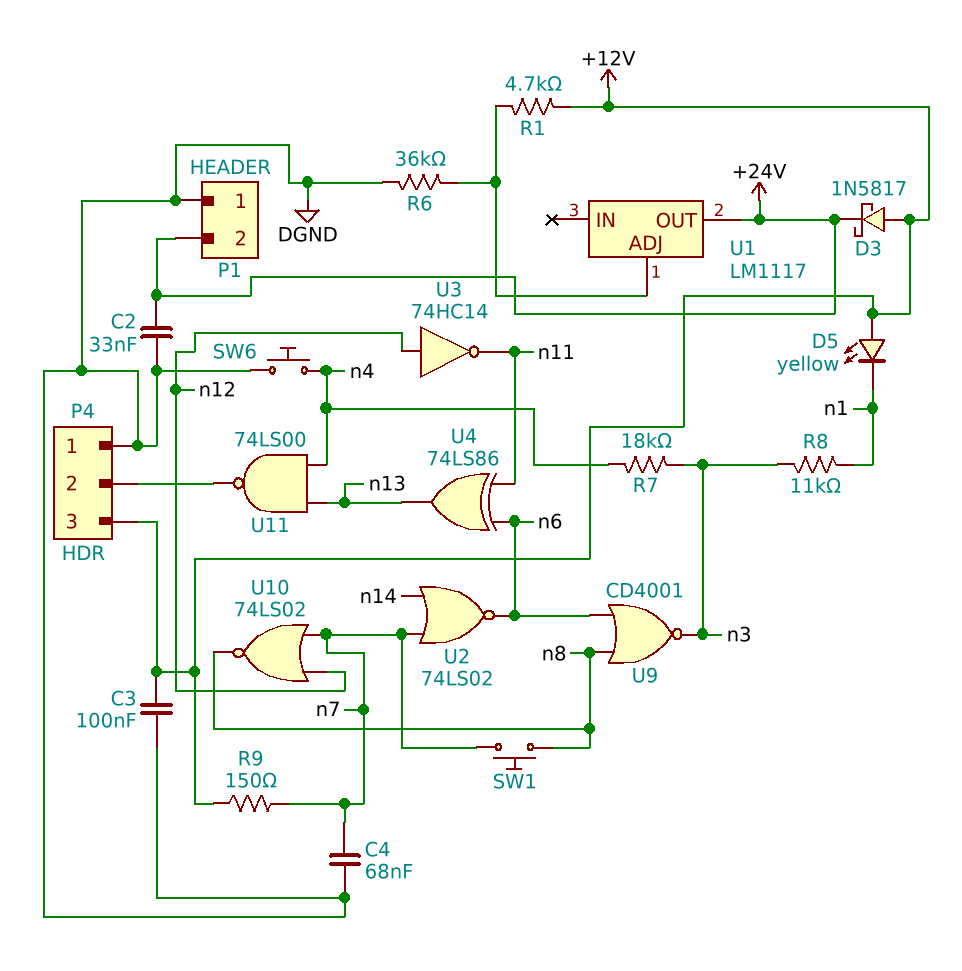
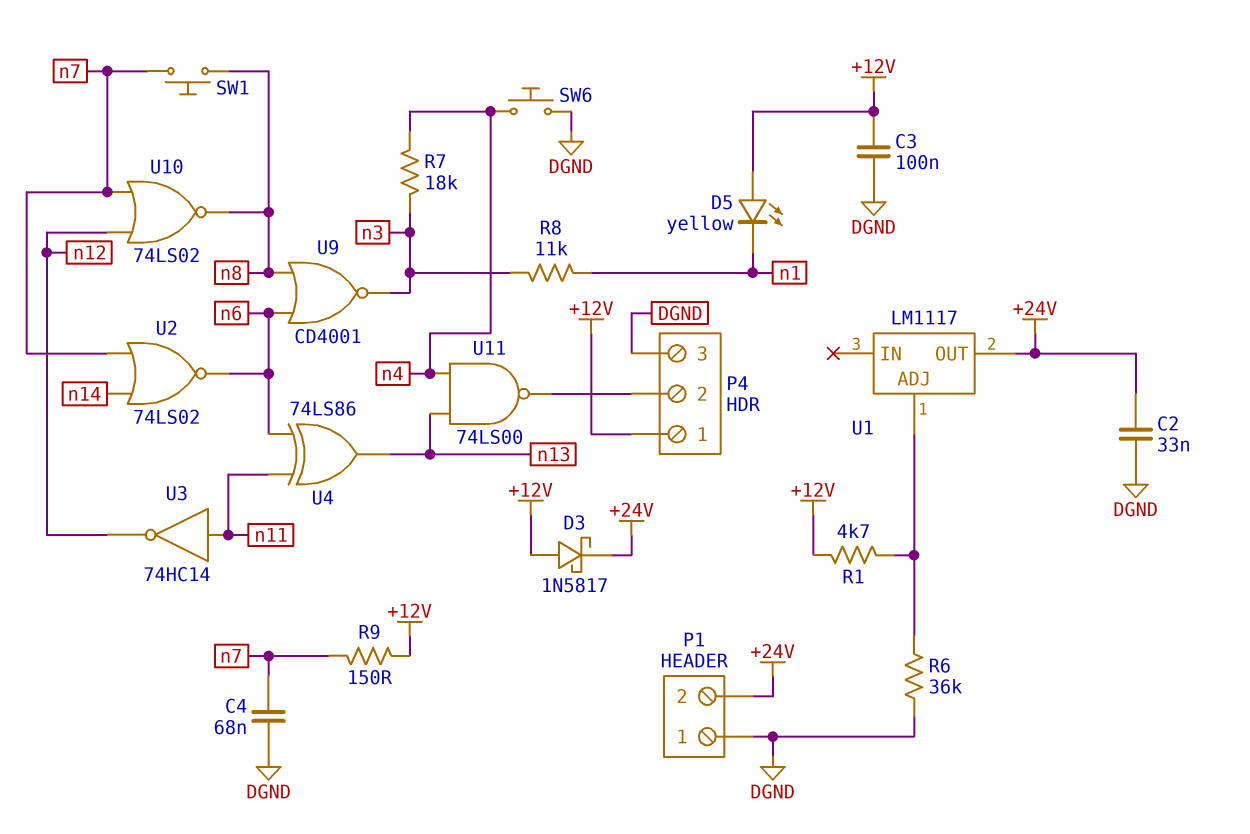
P4 pin 1: DGND -> +12V
P4 pin 3: +12V -> DGND
U3: NOT 74HC14 (in n12, out n11) -> NOT 74HC14 (in n11, out n12)

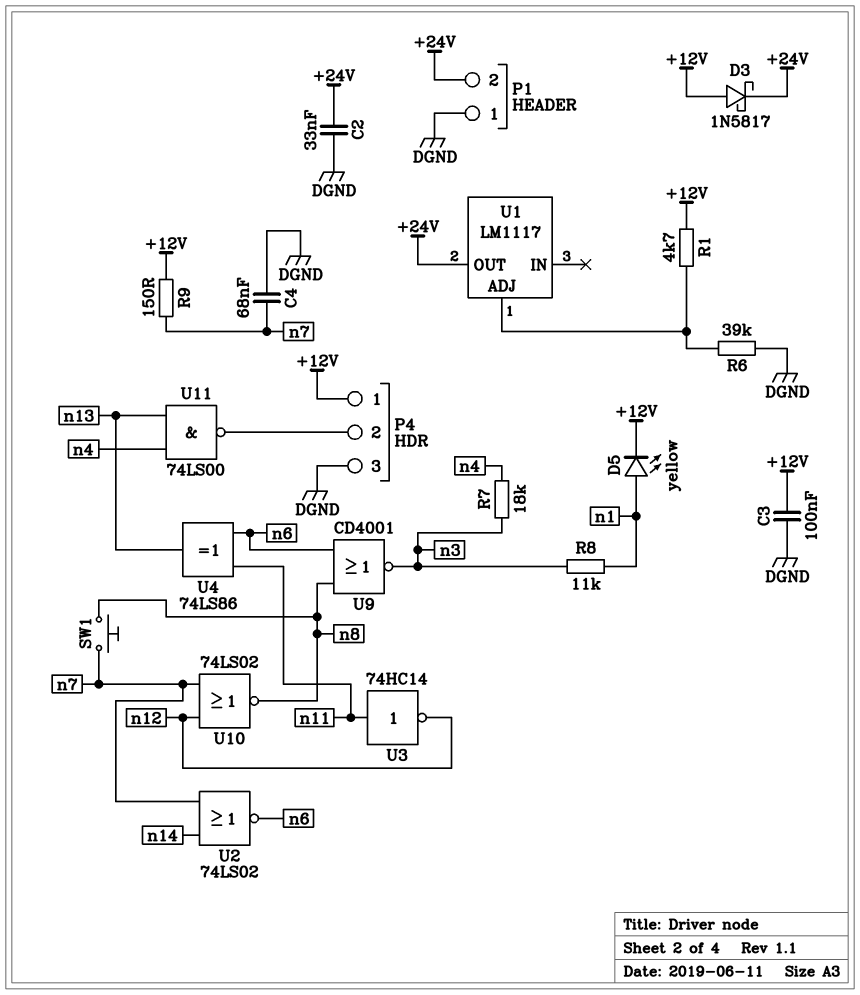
D5: LED yellow (A +12V, K n1) -> LED yellow (A n1, K +12V)
R6: 36k (DGND, U1/ADJ) -> 39k (DGND, U1/ADJ)
SW6: button (DGND, n4) -> none

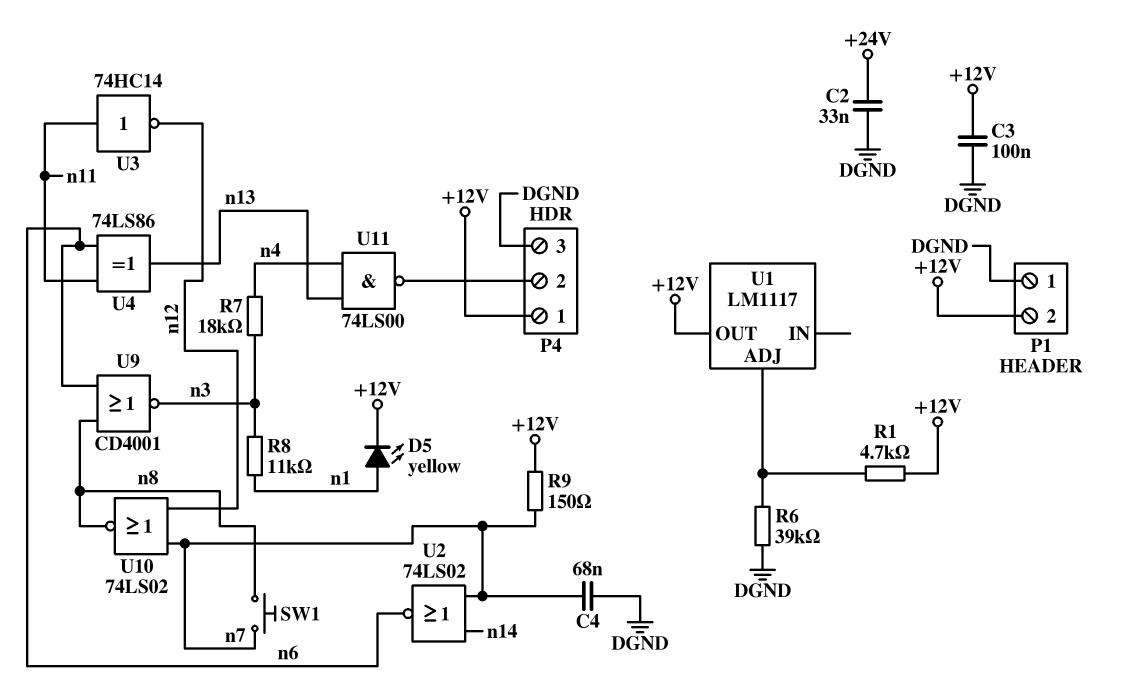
D3: schottky 1N5817 (A +12V, K +24V) -> none
P1 pin 2: +24V -> +12V
U1 pin OUT: +24V -> +12V

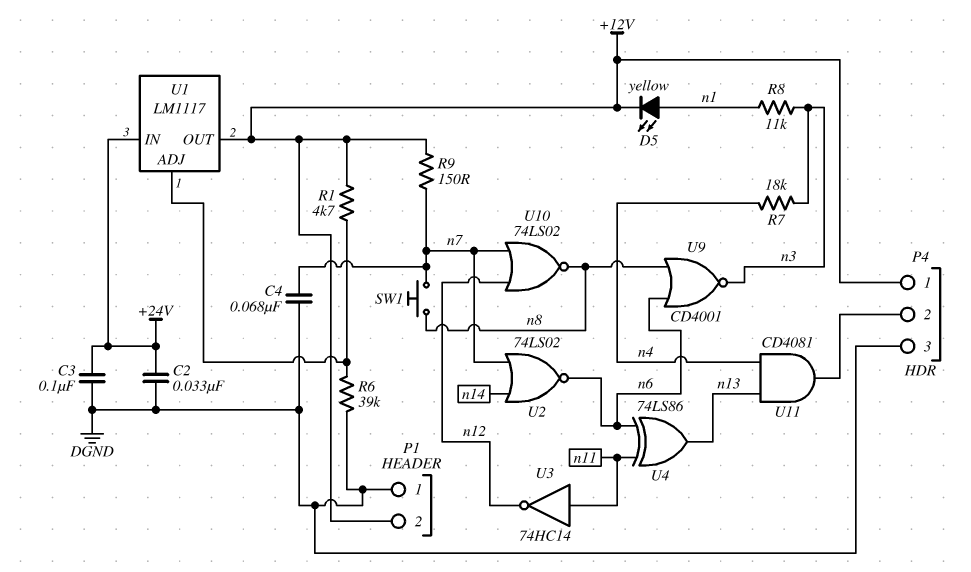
C3: 100nF (+12V, DGND) -> 100nF (+24V, DGND)
U1 pin IN: none -> +24V
U11: NAND 74LS00 (in n4, in n13, out P4/2) -> AND CD4081 (in n4, in n13, out P4/2)

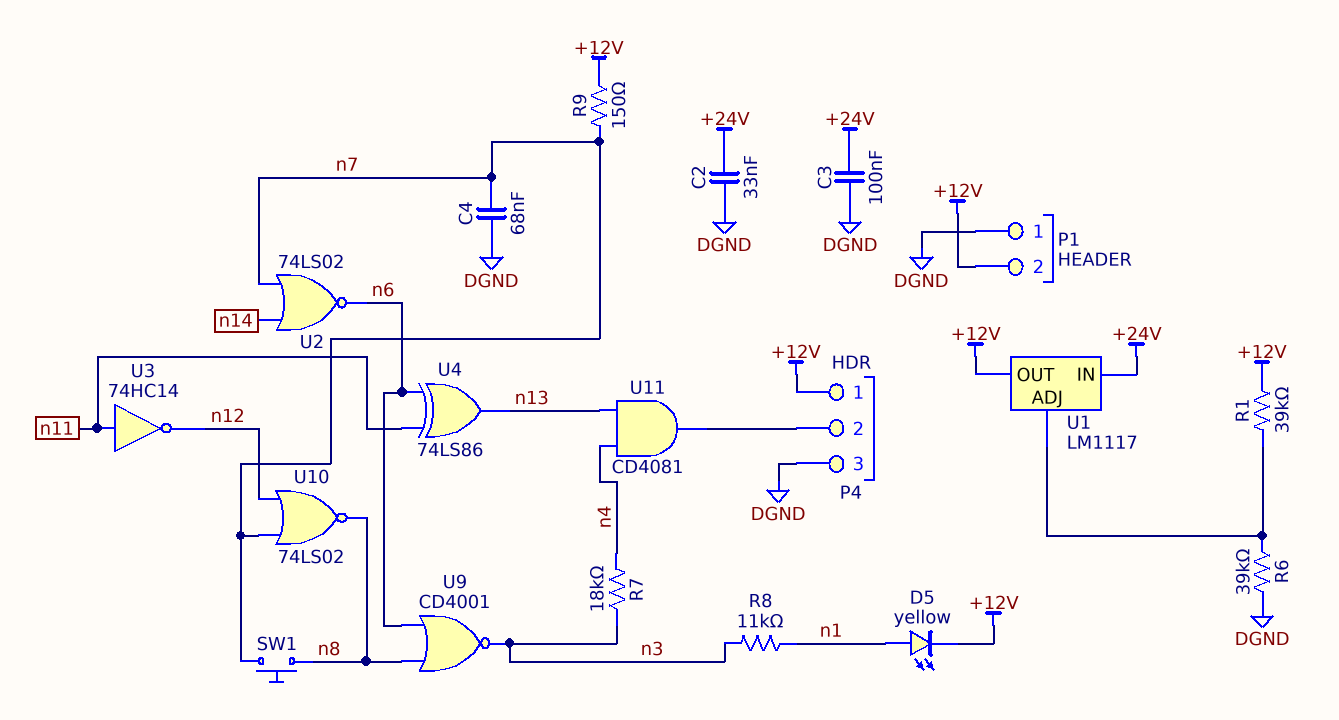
R1: 4.7k (+12V, U1/ADJ) -> 39k (+12V, U1/ADJ)

